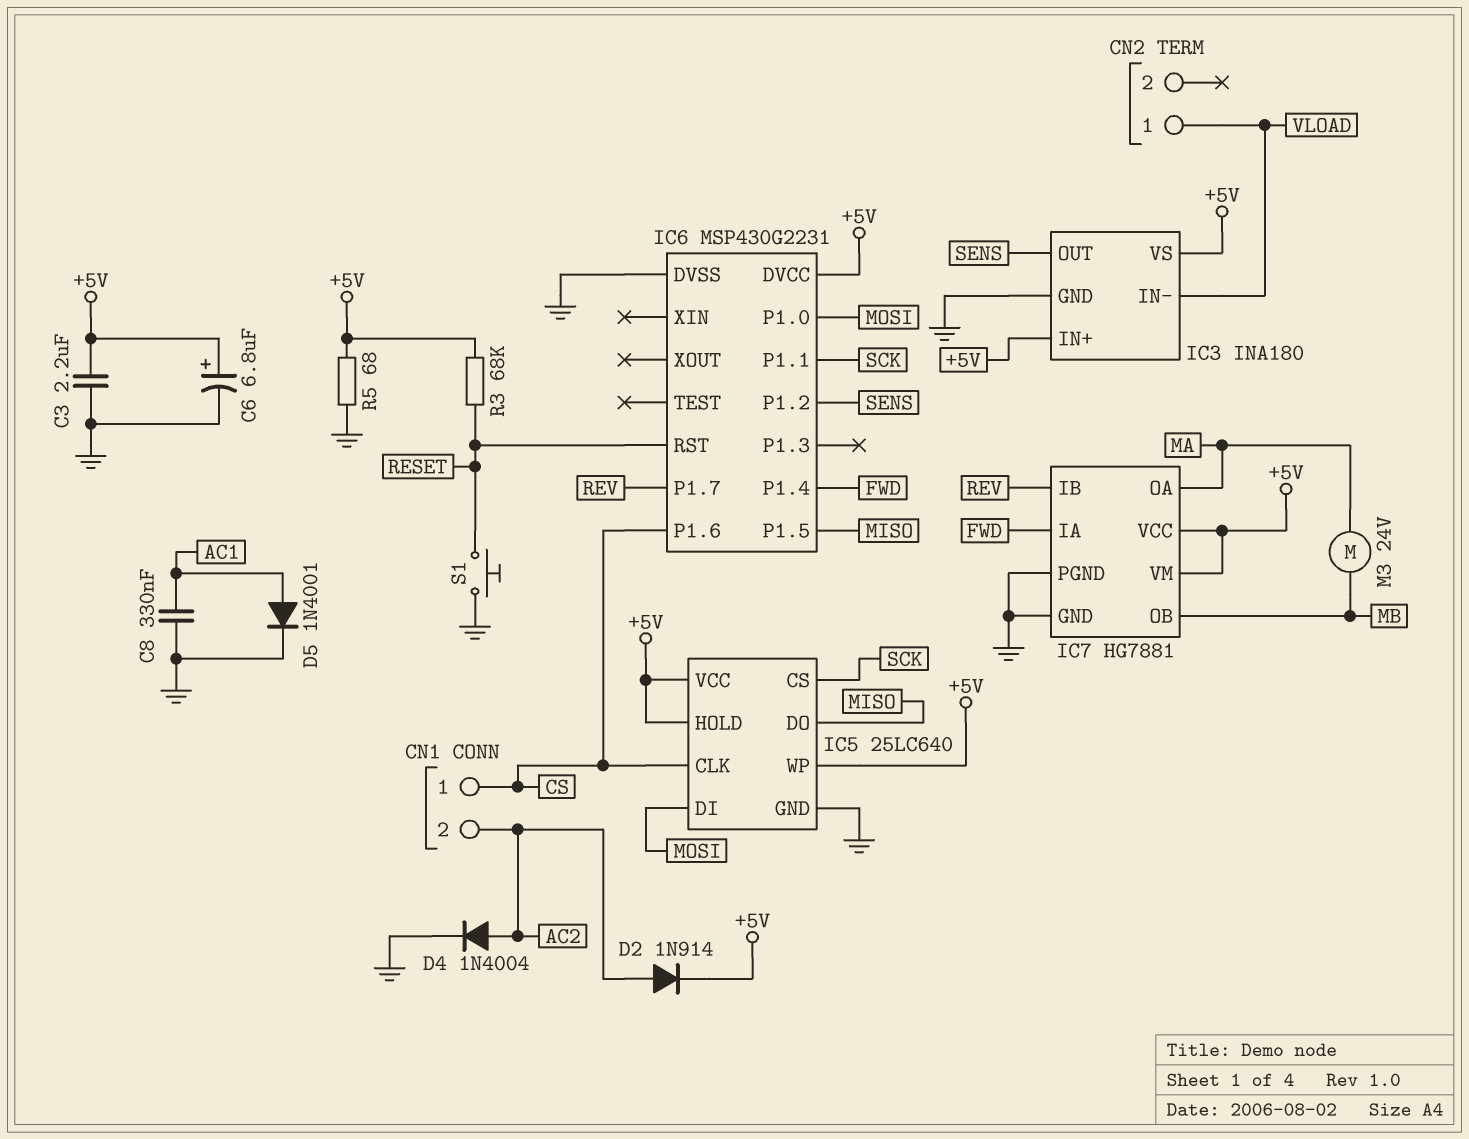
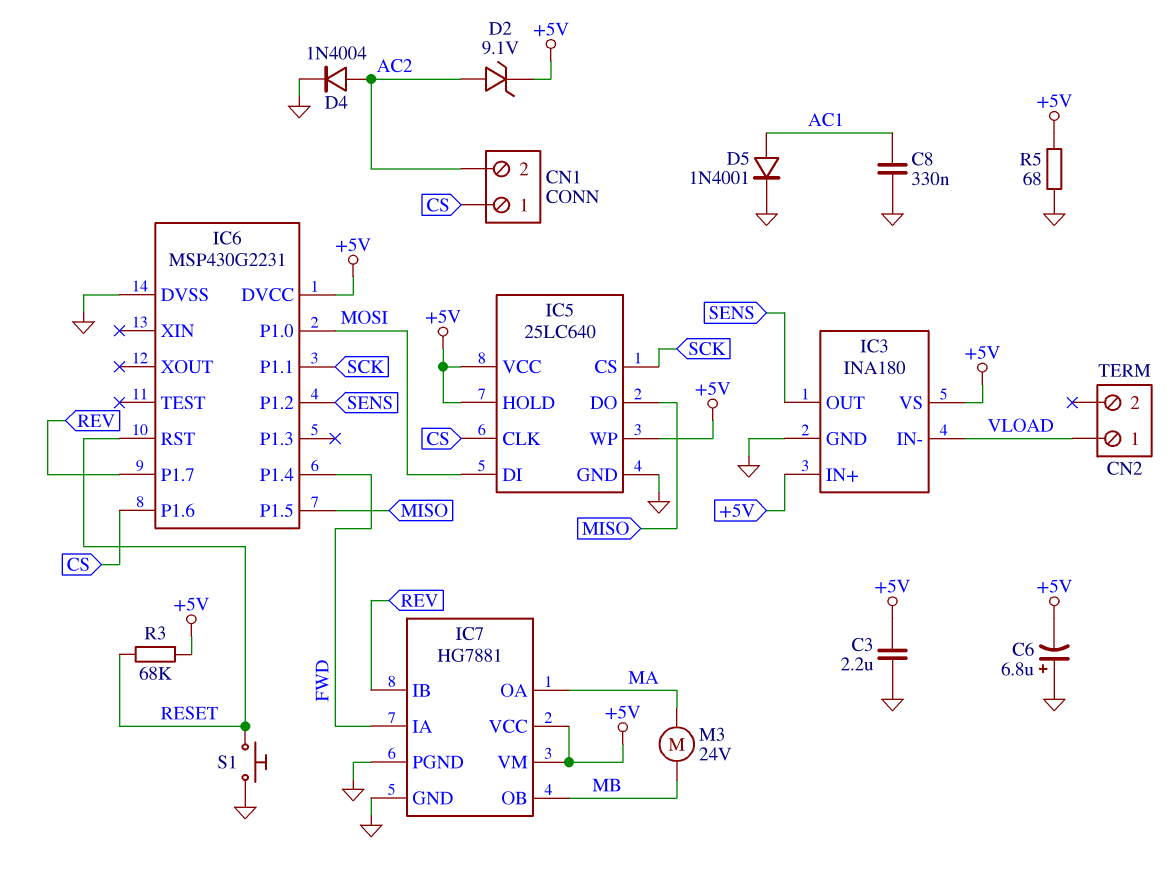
C6: 6.8uF (plus +5V, minus GND) -> 6.8uF (plus GND, minus +5V)
D2: diode 1N914 (A AC2, K +5V) -> zener 9.1V (A AC2, K +5V)

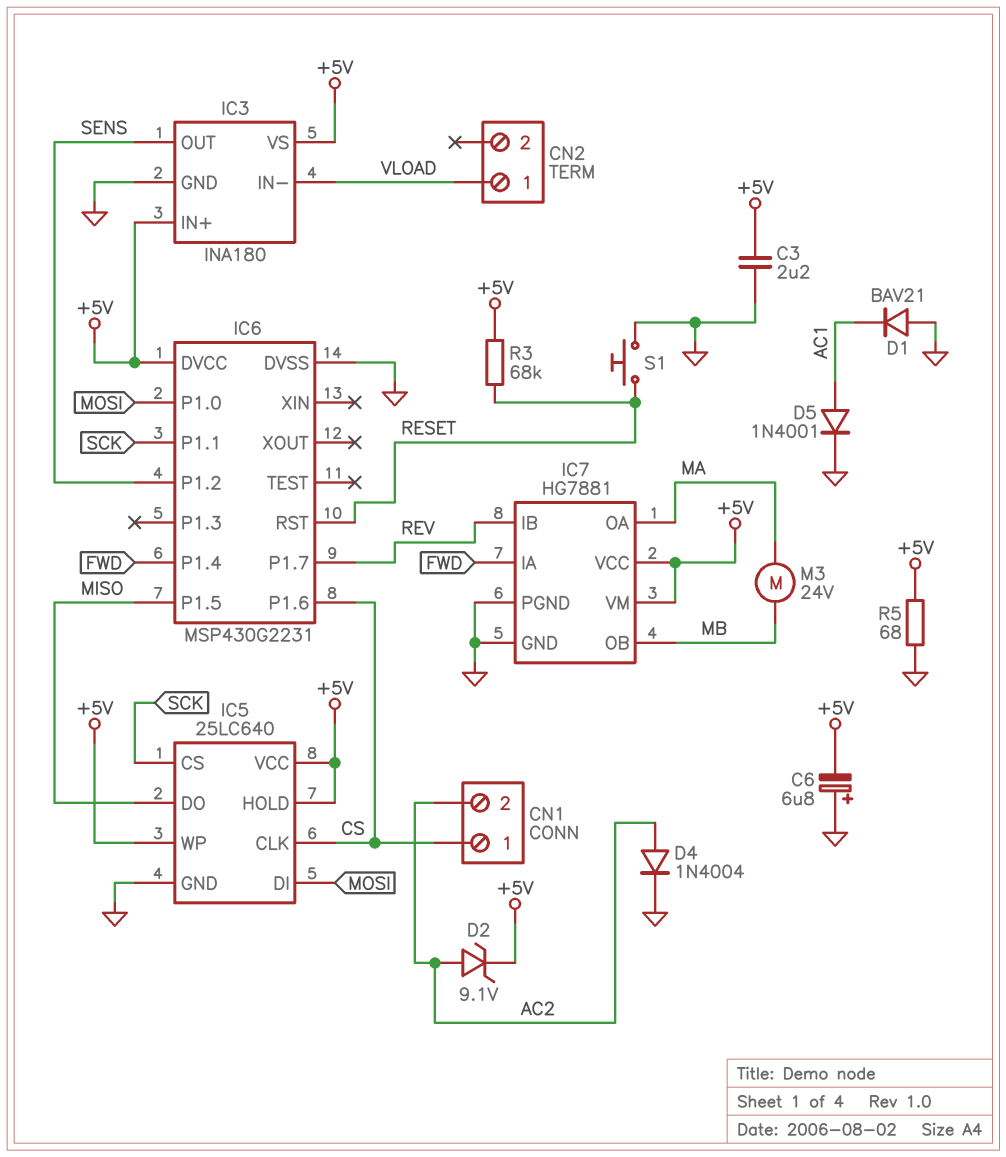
C8: 330nF (AC1, GND) -> none
D1: none -> diode BAV21 (A GND, K AC1)

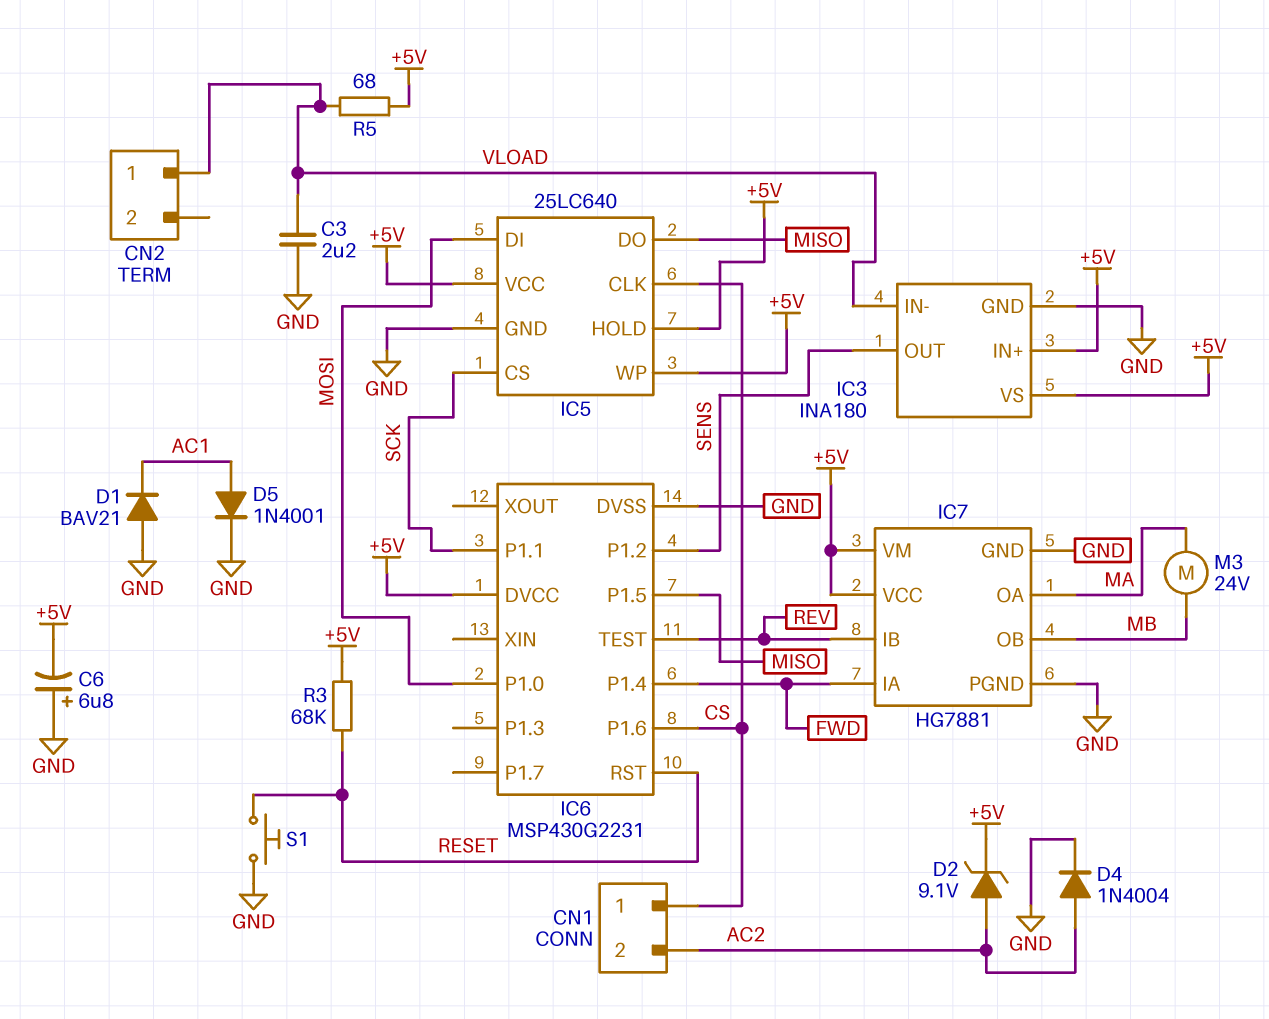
C3: 2.2uF (+5V, GND) -> 2.2uF (GND, VLOAD)
IC6 pin P1.7: REV -> none
IC6 pin TEST: none -> REV
R5: 68 (+5V, GND) -> 68 (+5V, VLOAD)

